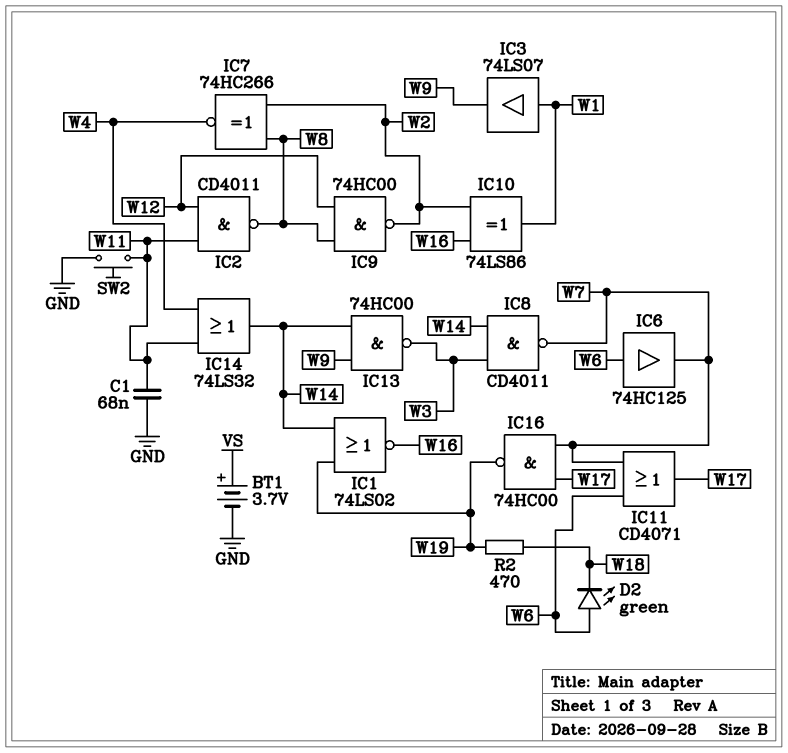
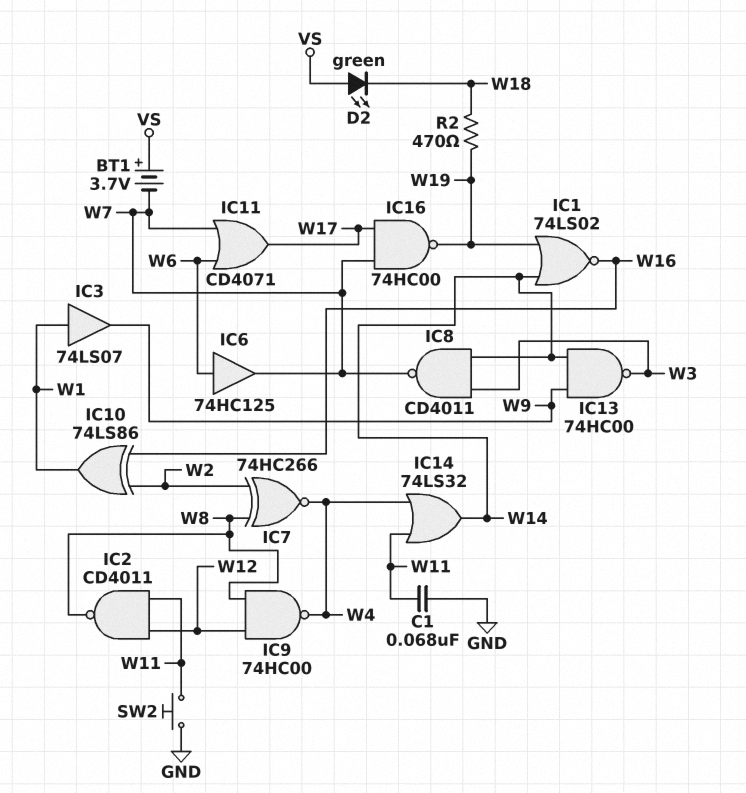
BT1: 3.7V (plus VS, minus GND) -> 3.7V (plus VS, minus W7)
D2: LED green (A W6, K W18) -> LED green (A VS, K W18)
IC9: NAND 74HC00 (in W8, in W12, out W2) -> NAND 74HC00 (in W8, in W12, out W4)

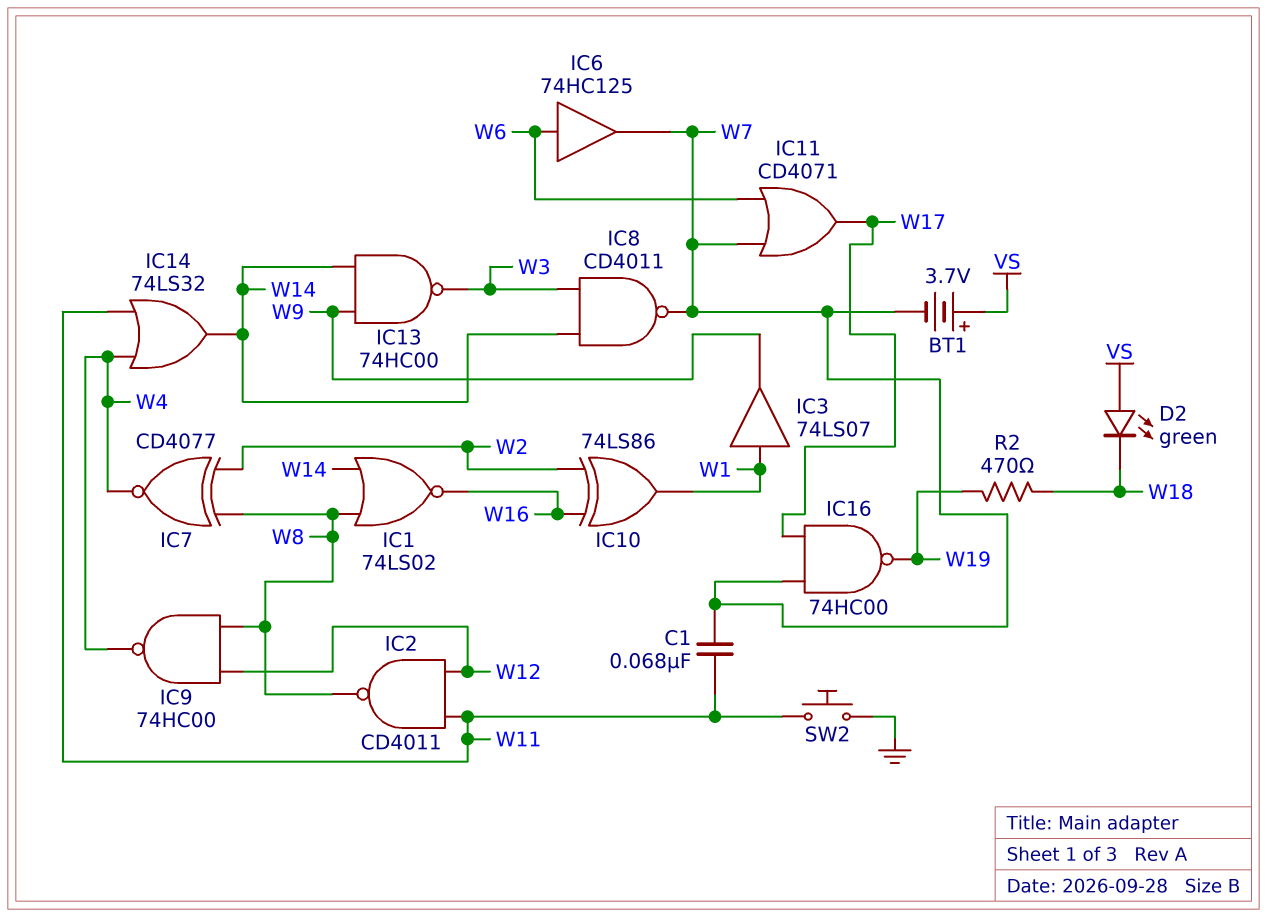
C1: 68nF (GND, W11) -> 68nF (W7, W11)
IC1: NOR 74LS02 (in W14, in W19, out W16) -> NOR 74LS02 (in W8, in W14, out W16)
IC7: XNOR 74HC266 (in W2, in W8, out W4) -> XNOR CD4077 (in W2, in W8, out W4)

